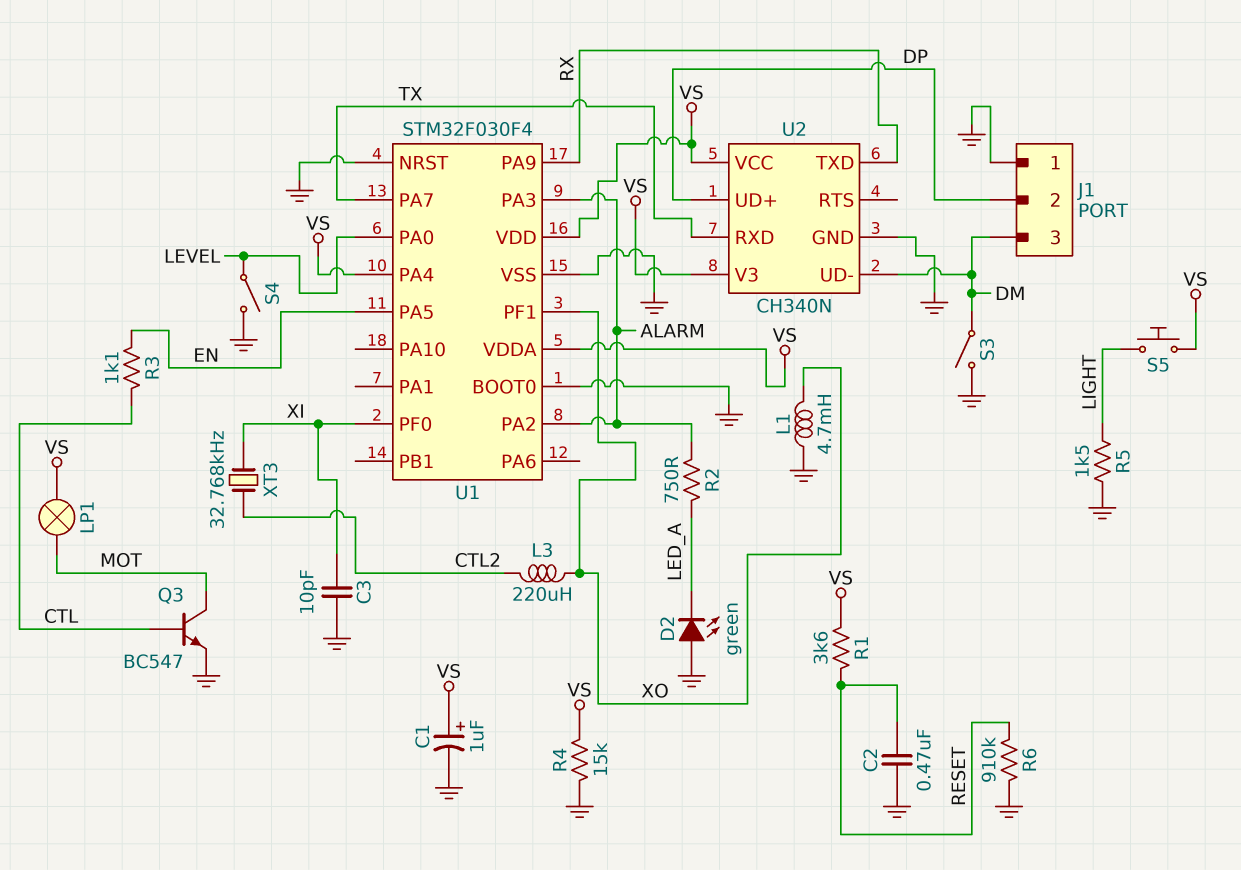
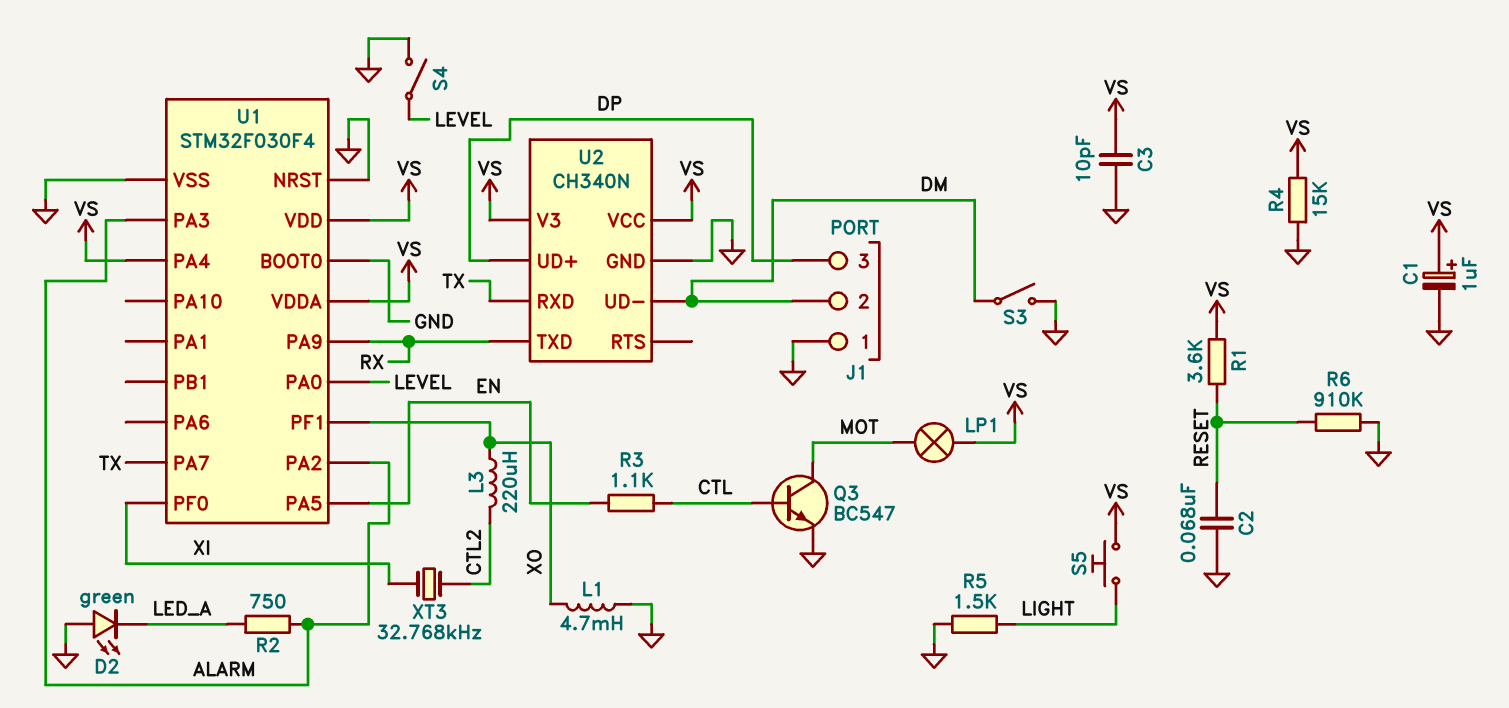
C2: 470nF (GND, RESET) -> 68nF (GND, RESET)
C3: 10pF (GND, XI) -> 10pF (GND, VS)
J1 pin 2: DP -> DM
J1 pin 3: DM -> DP

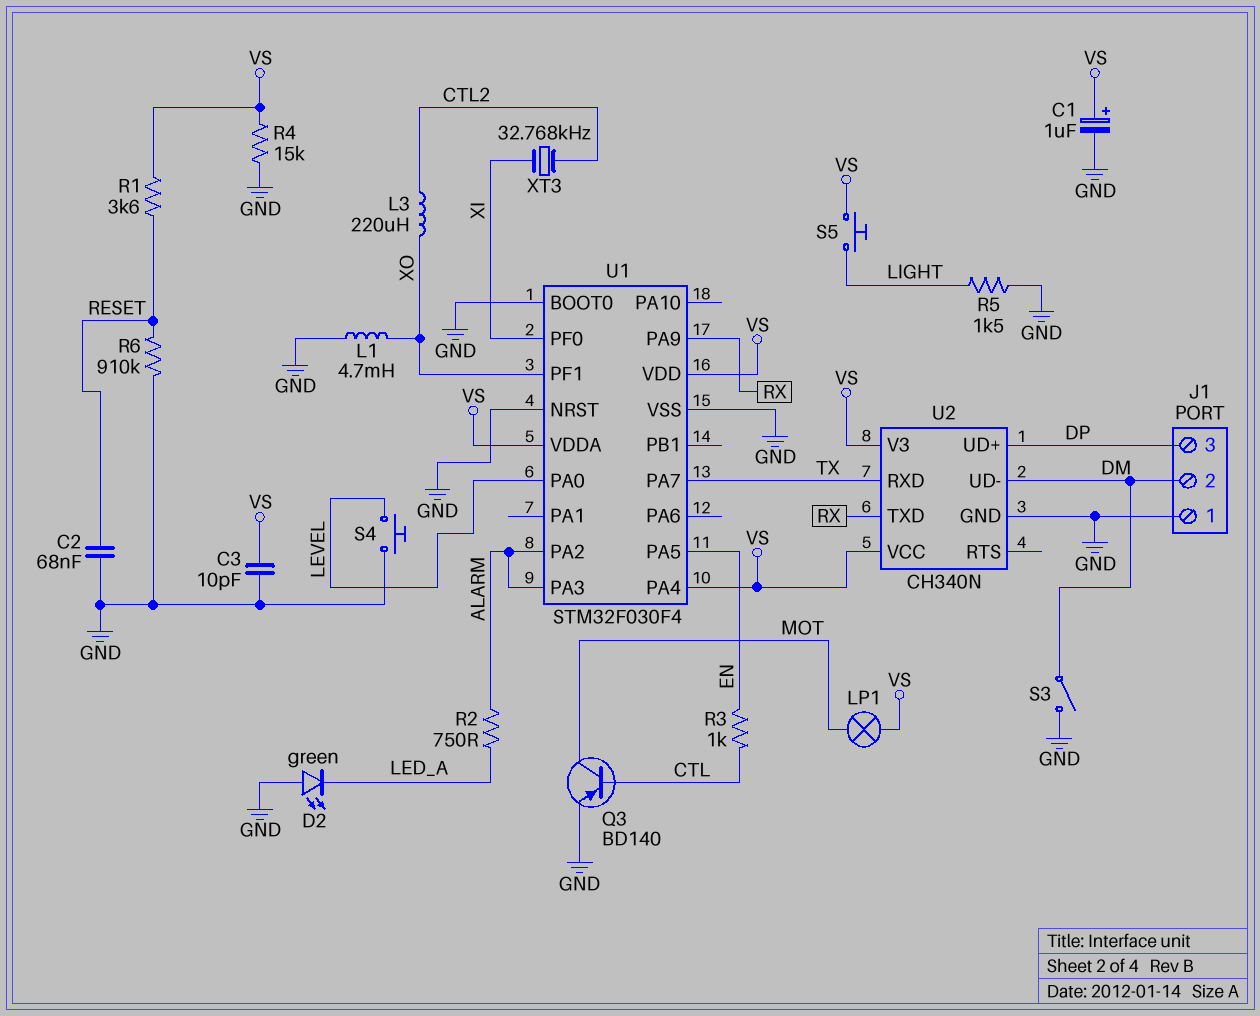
Q3: NPN BC547 (B CTL, C MOT, E GND) -> PNP BD140 (B CTL, C MOT, E GND)
R3: 1.1k (CTL, EN) -> 1k (CTL, EN)
S4: switch (GND, LEVEL) -> button (GND, LEVEL)

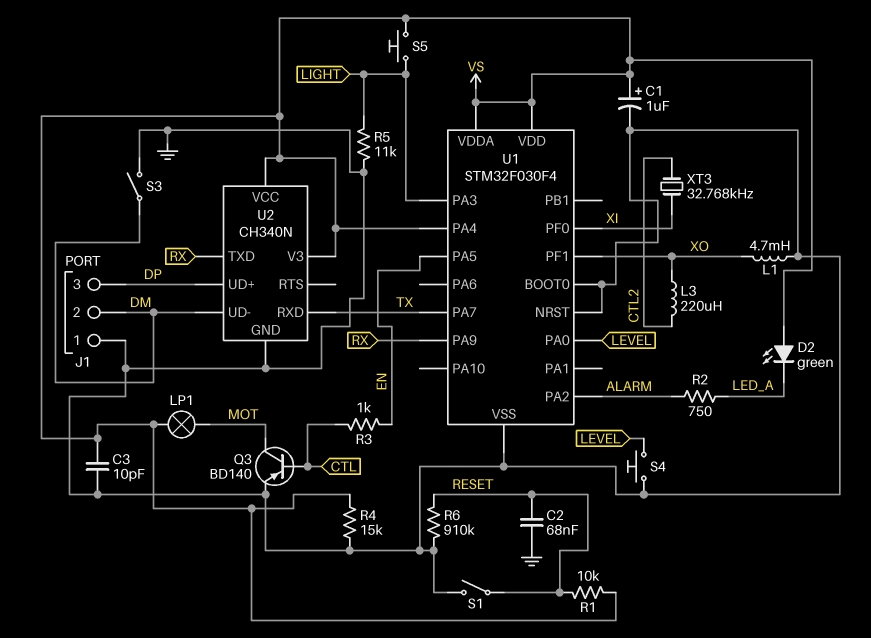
D2: LED green (A GND, K LED_A) -> LED green (A VS, K LED_A)
R1: 3.6k (RESET, VS) -> 10k (RESET, VS)
R5: 1.5k (GND, LIGHT) -> 11k (GND, LIGHT)
S1: none -> switch (GND, RESET)
U1 pin PA3: ALARM -> LIGHT

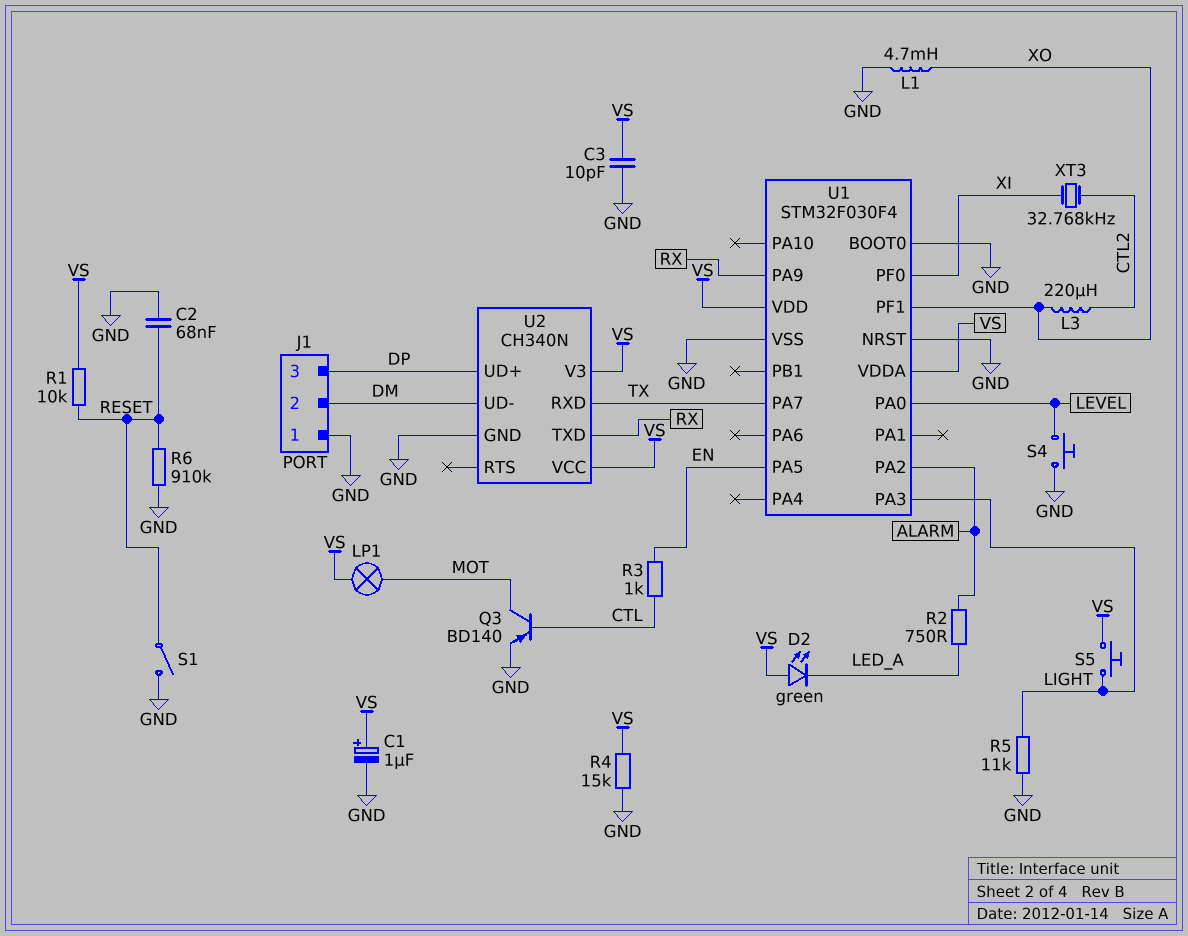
S3: switch (DM, GND) -> none
U1 pin PA4: VS -> none

